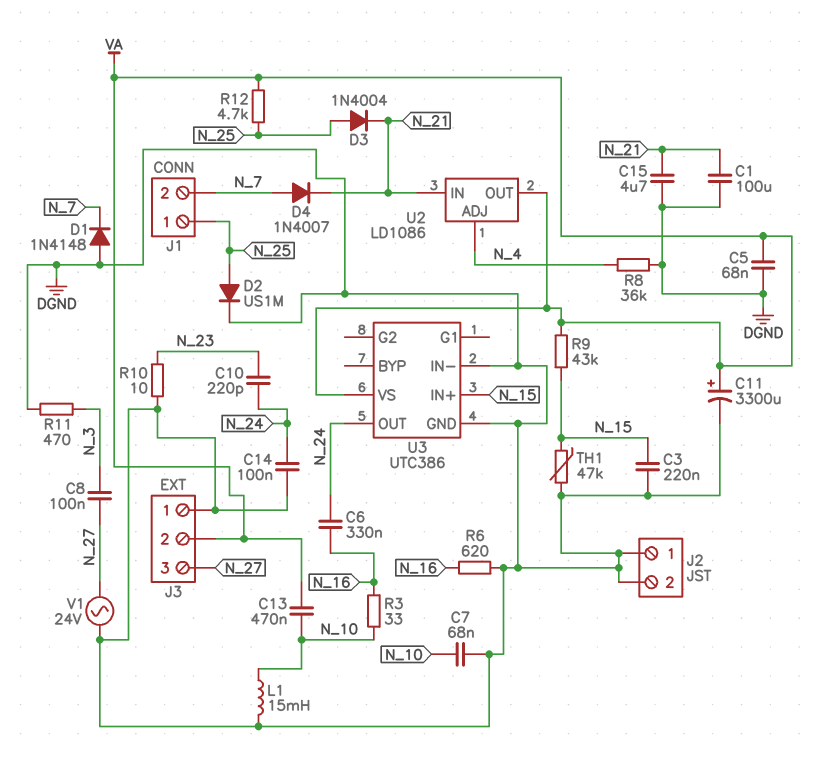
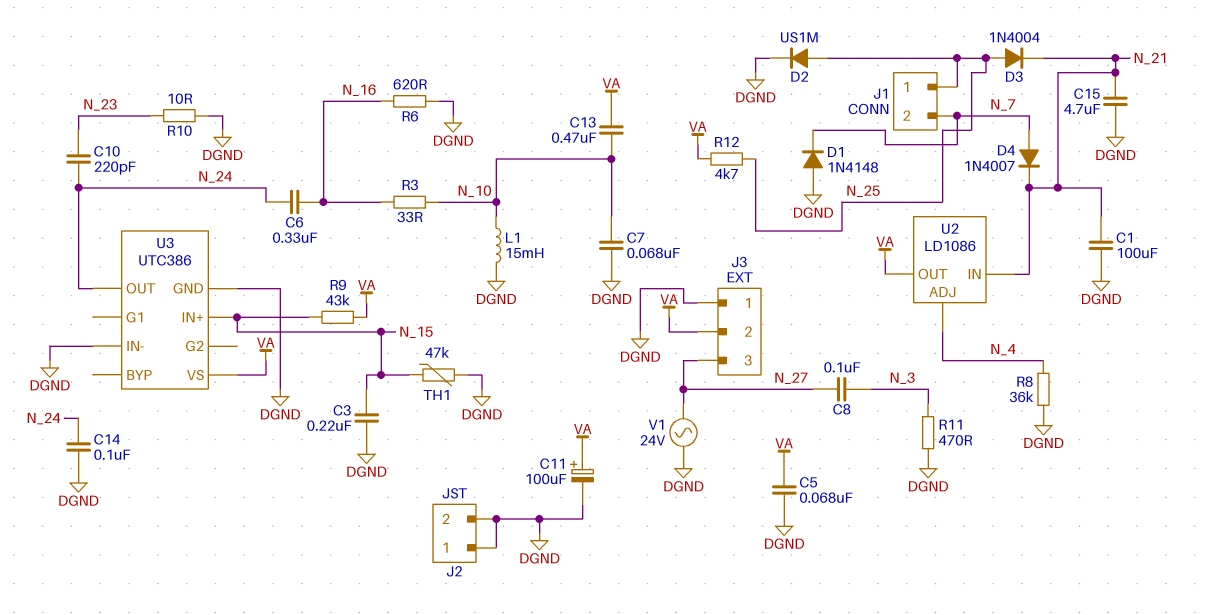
C11: 3300uF (plus VA, minus DGND) -> 100uF (plus VA, minus DGND)

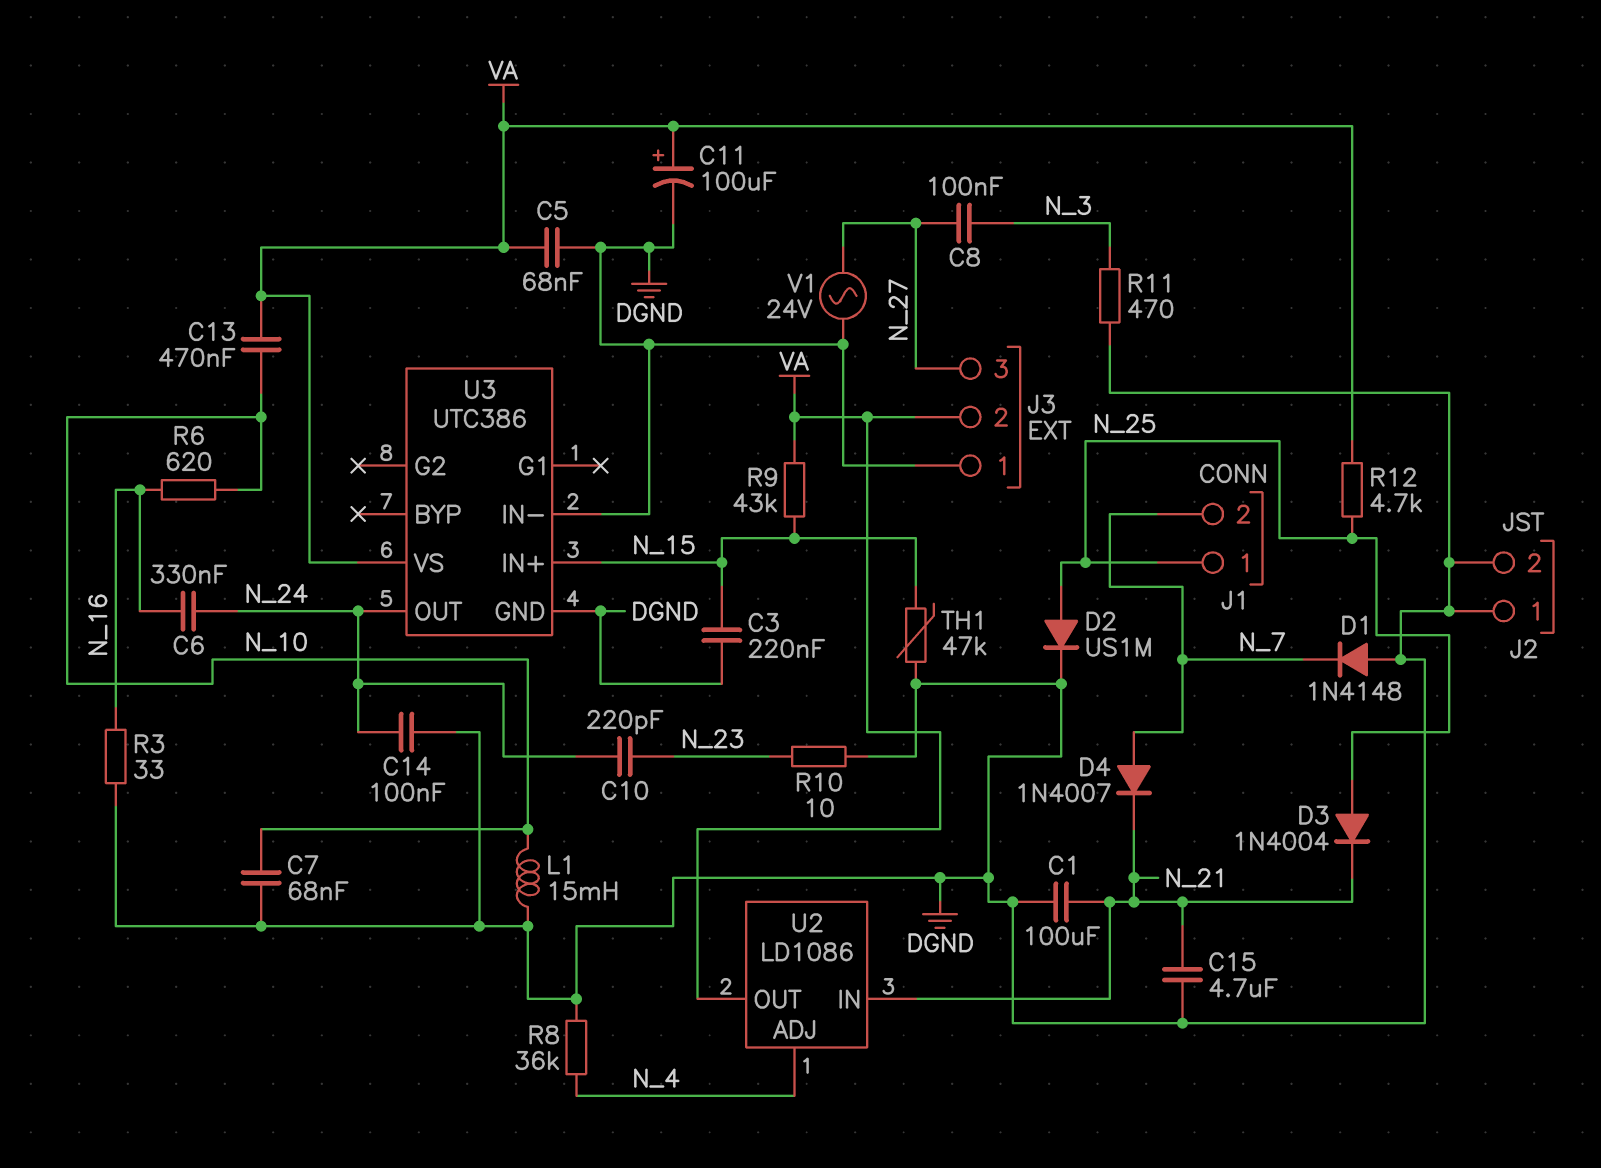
R3: 33 (N_10, N_16) -> 33 (DGND, N_16)
R6: 620 (DGND, N_16) -> 620 (N_10, N_16)

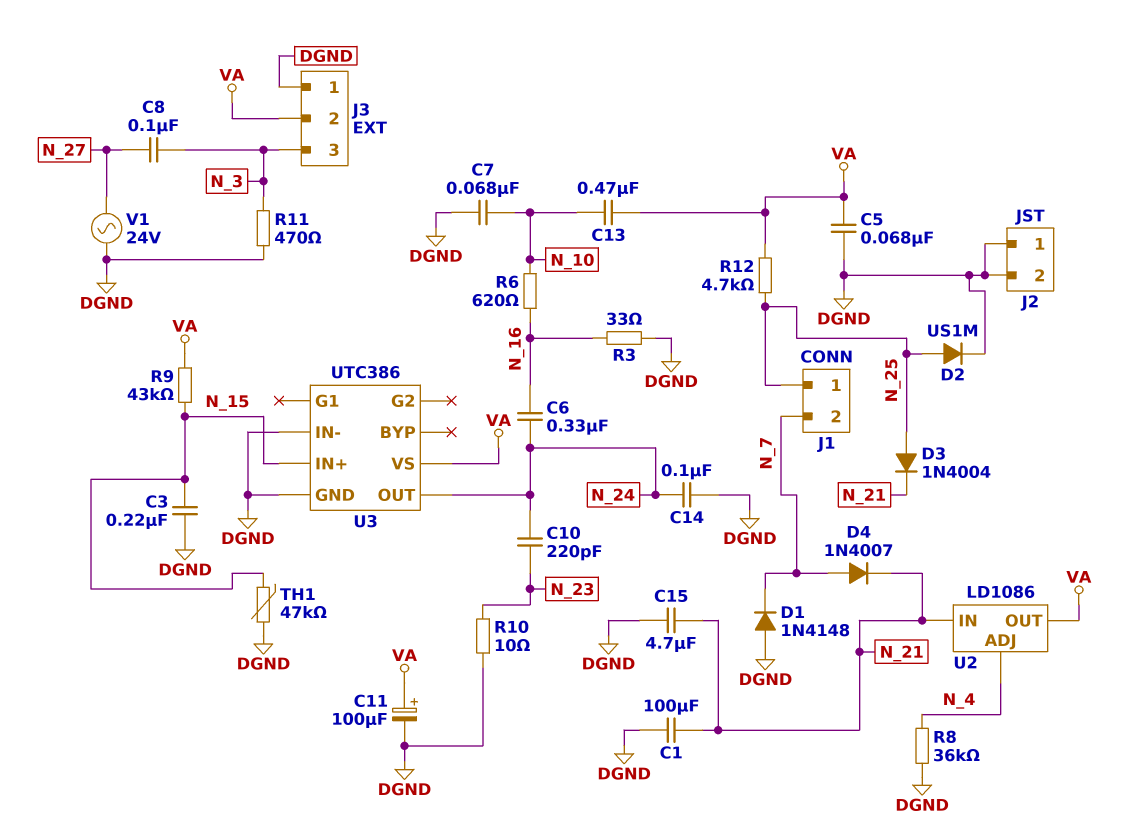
J3 pin 3: N_27 -> N_3
L1: 15mH (DGND, N_10) -> none

